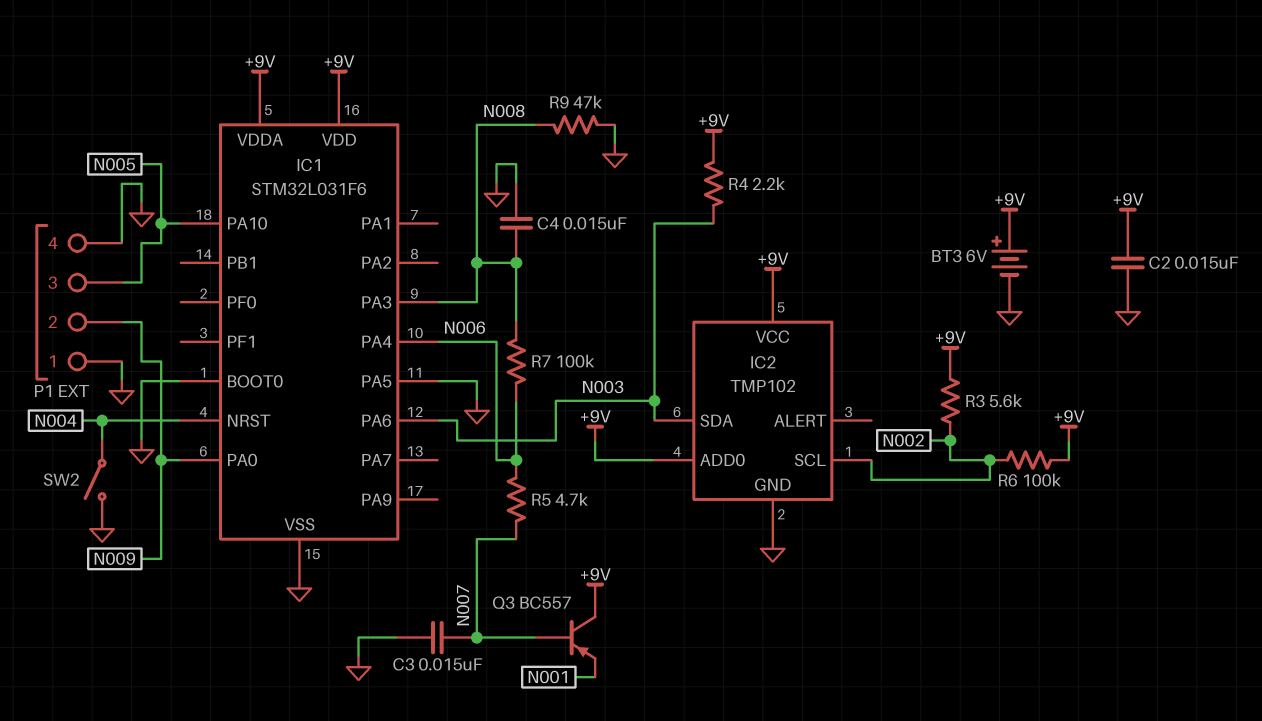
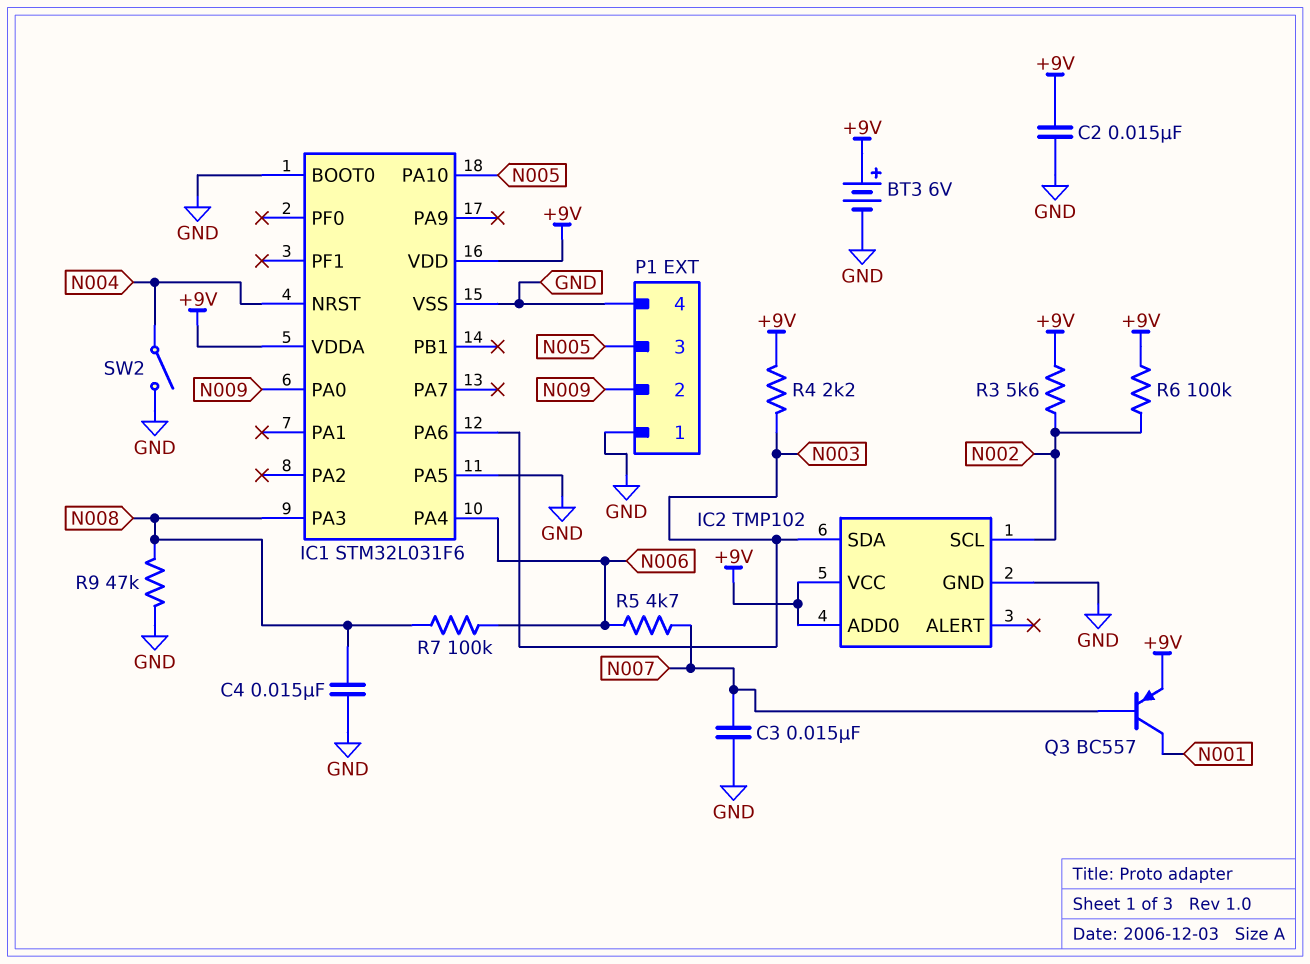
Q3: PNP BC557 (B N007, C +9V, E N001) -> PNP BC557 (B N007, C N001, E +9V)

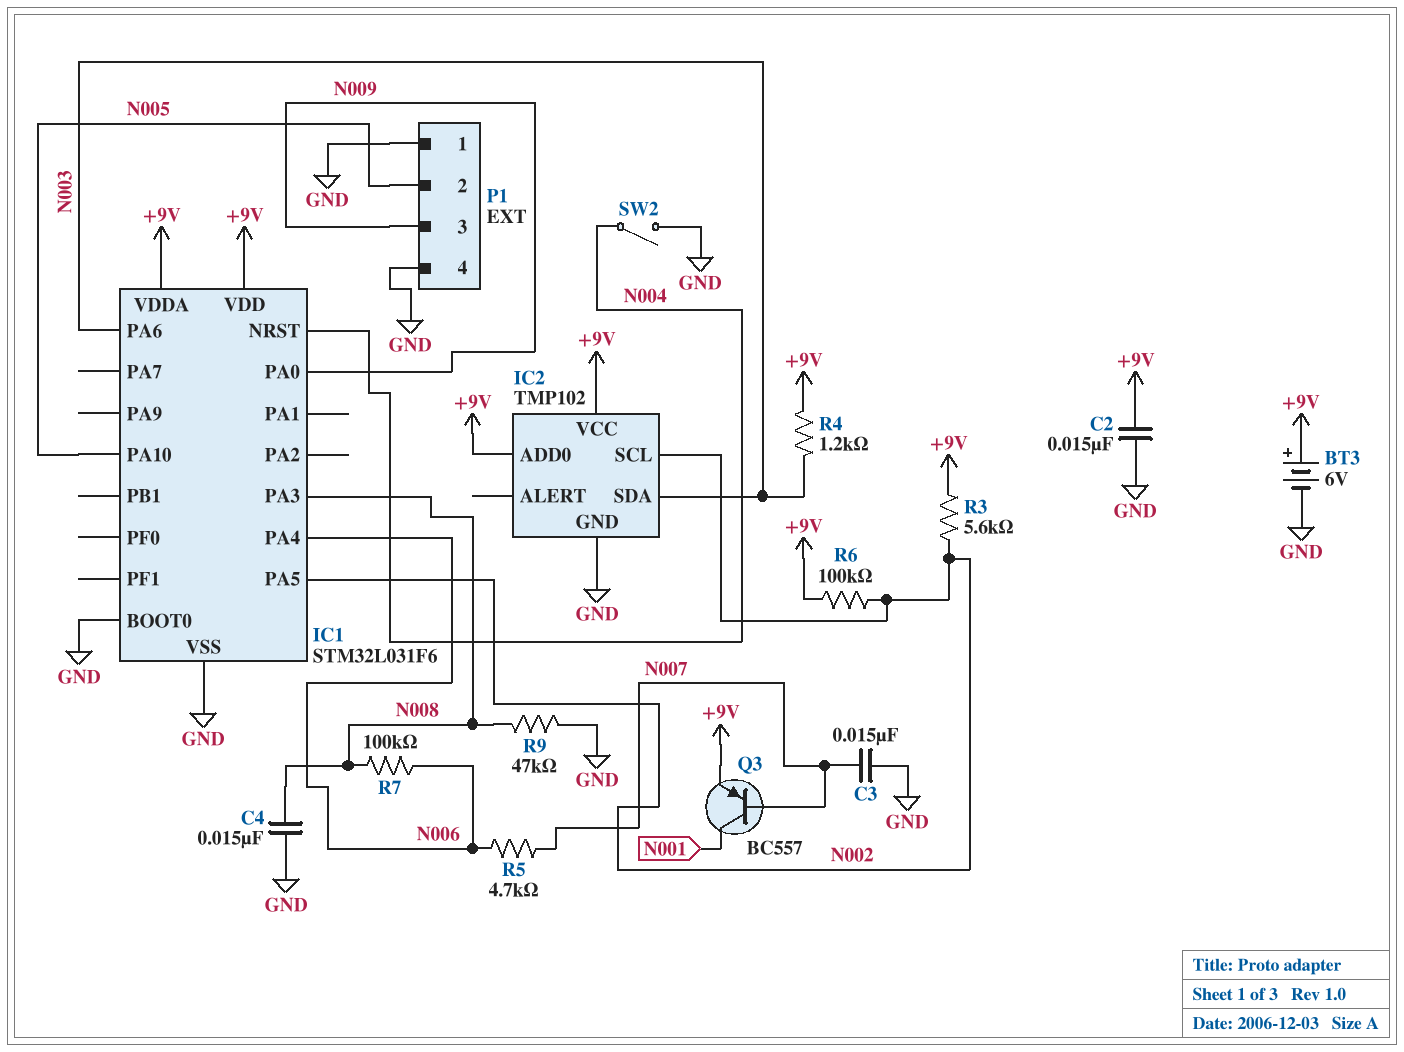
IC1 pin PA5: GND -> N002
P1 pin 2: N009 -> N005
P1 pin 3: N005 -> N009
R4: 2.2k (+9V, N003) -> 1.2k (+9V, N003)

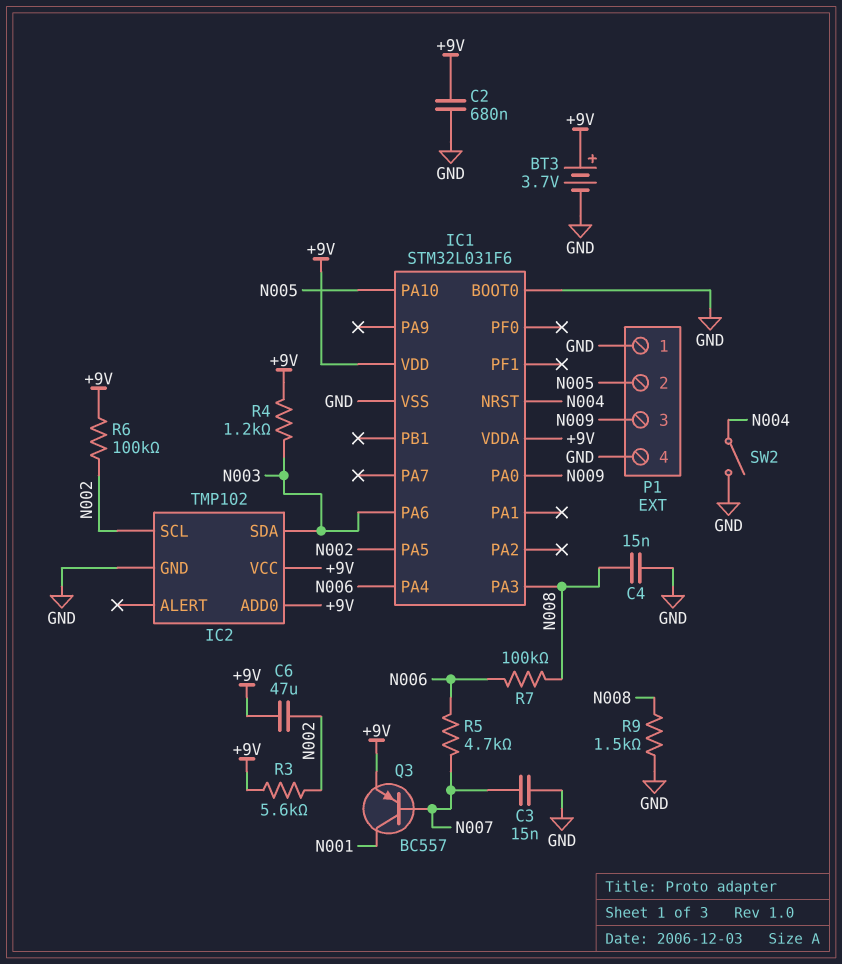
BT3: 6V (plus +9V, minus GND) -> 3.7V (plus +9V, minus GND)
C2: 15nF (+9V, GND) -> 680nF (+9V, GND)
C6: none -> 47uF (+9V, N002)
R9: 47k (GND, N008) -> 1.5k (GND, N008)

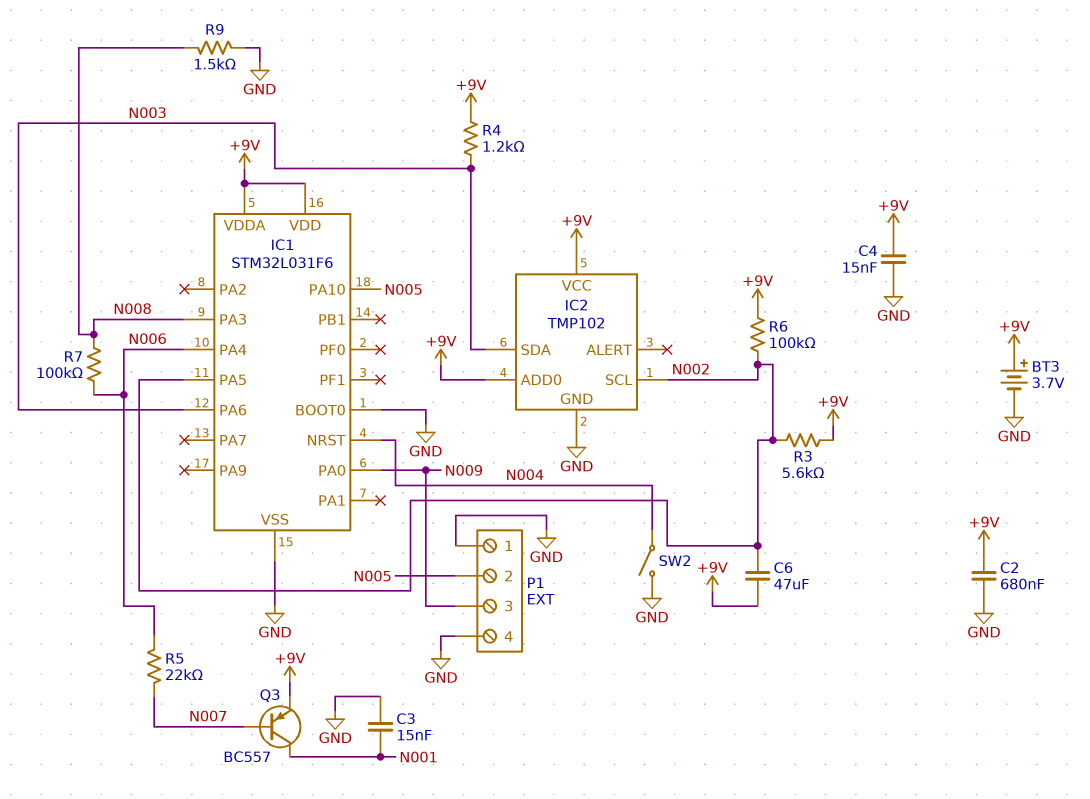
C3: 15nF (GND, N007) -> 15nF (GND, N001)
C4: 15nF (GND, N008) -> 15nF (+9V, GND)
R5: 4.7k (N006, N007) -> 22k (N006, N007)

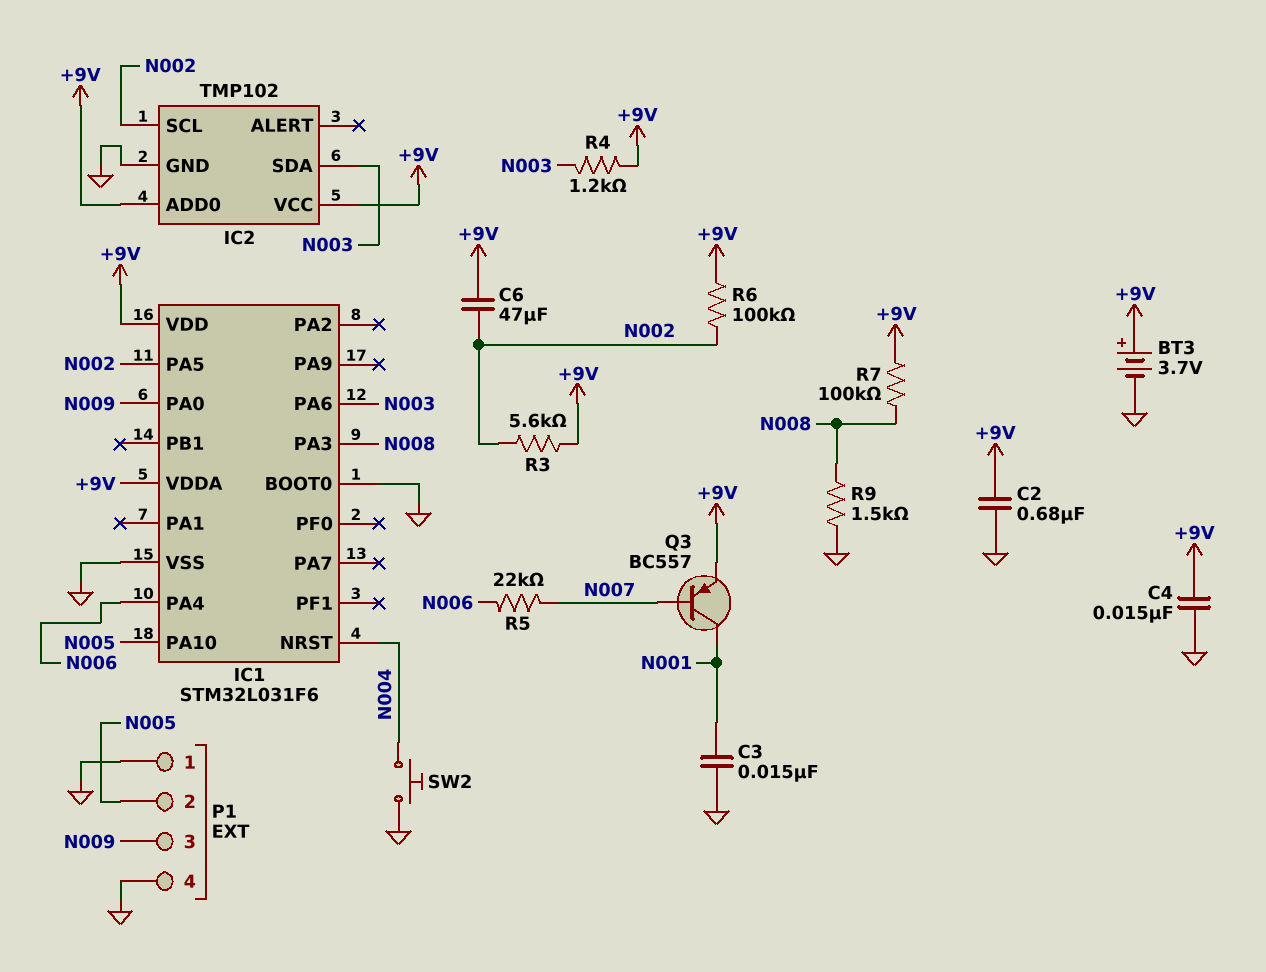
R7: 100k (N006, N008) -> 100k (+9V, N008)
SW2: switch (GND, N004) -> button (GND, N004)

